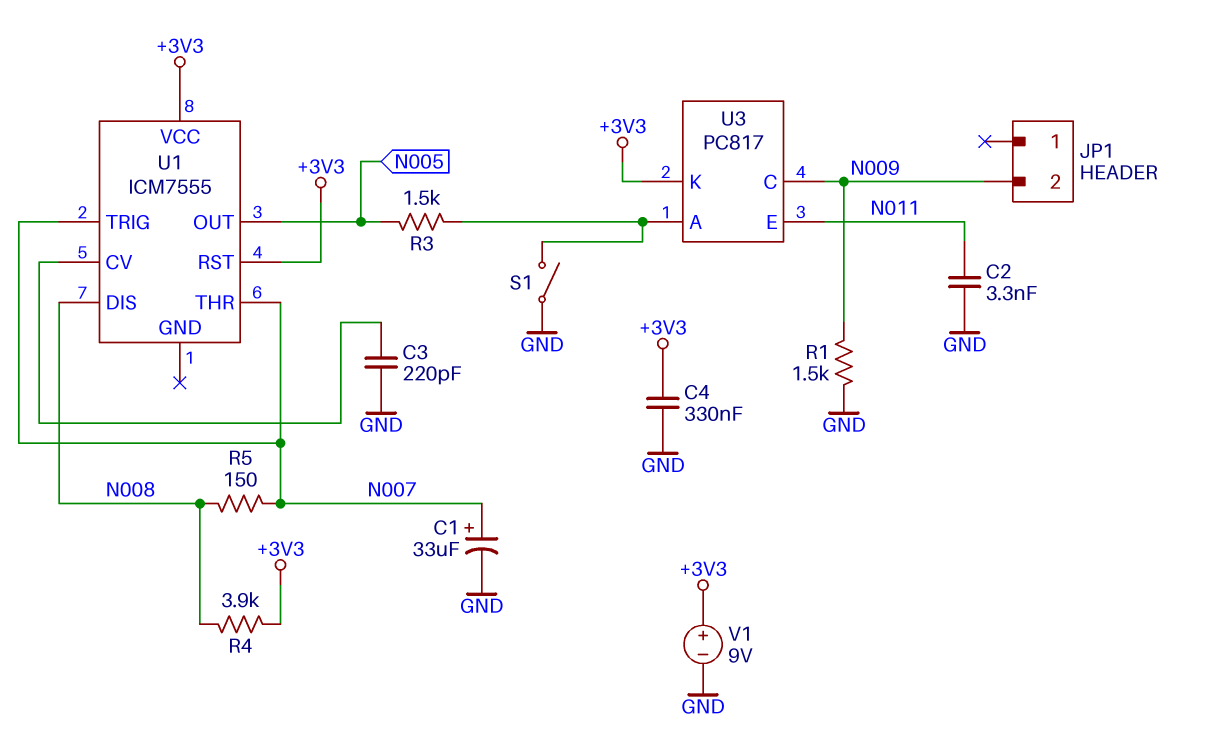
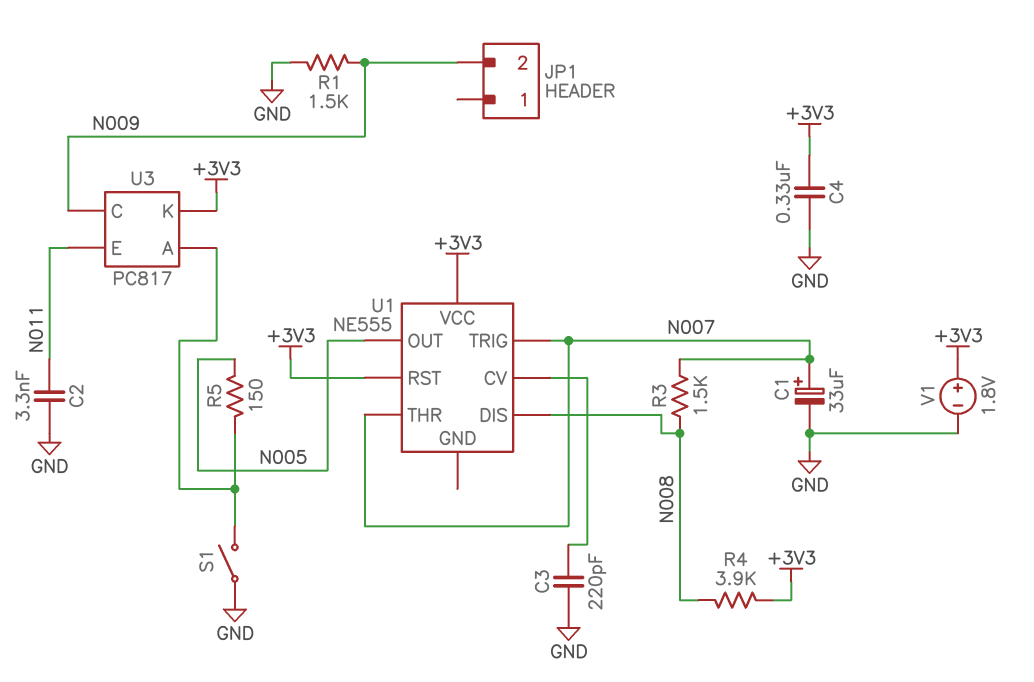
R3: 1.5k (N005, U3/A) -> 1.5k (N007, N008)
R5: 150 (N007, N008) -> 150 (N005, U3/A)
U1: ICM7555 -> NE555
V1: 9V (plus +3V3, minus GND) -> 1.8V (plus +3V3, minus GND)

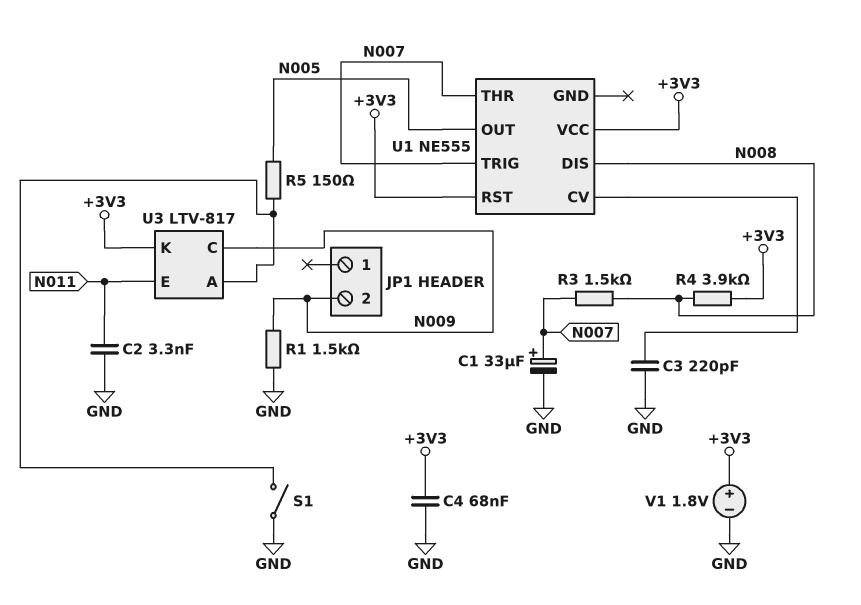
C4: 330nF (+3V3, GND) -> 68nF (+3V3, GND)
U3: PC817 -> LTV-817

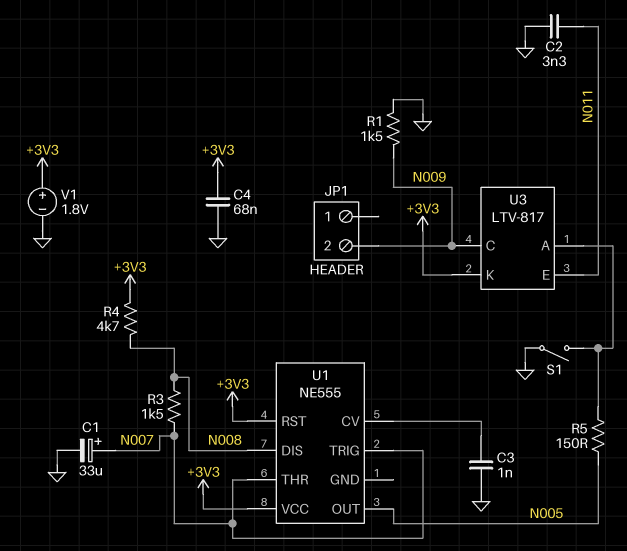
C3: 220pF (GND, U1/CV) -> 1nF (GND, U1/CV)
R4: 3.9k (+3V3, N008) -> 4.7k (+3V3, N008)

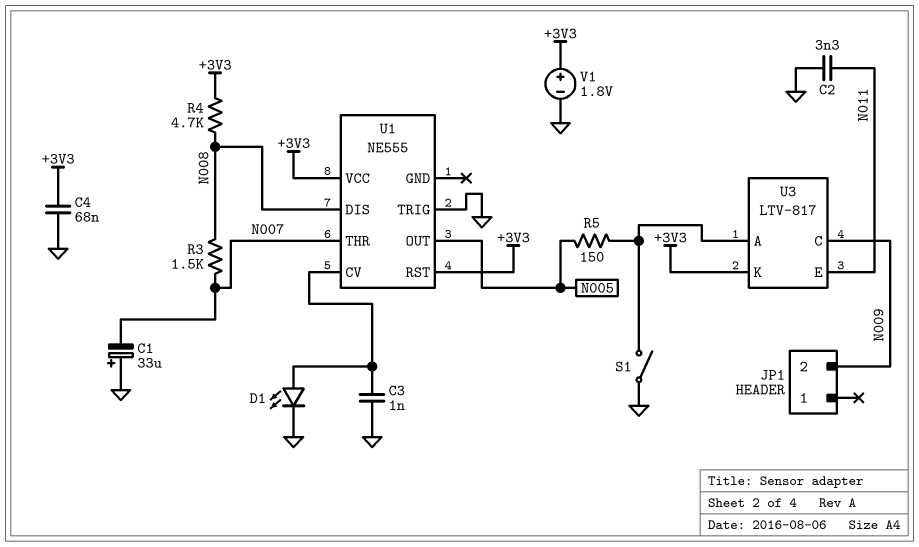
C1: 33uF (plus N007, minus GND) -> 33uF (plus GND, minus N007)
D1: none -> LED (A U1/CV, K GND)
R1: 1.5k (GND, N009) -> none
U1 pin TRIG: N007 -> GND

